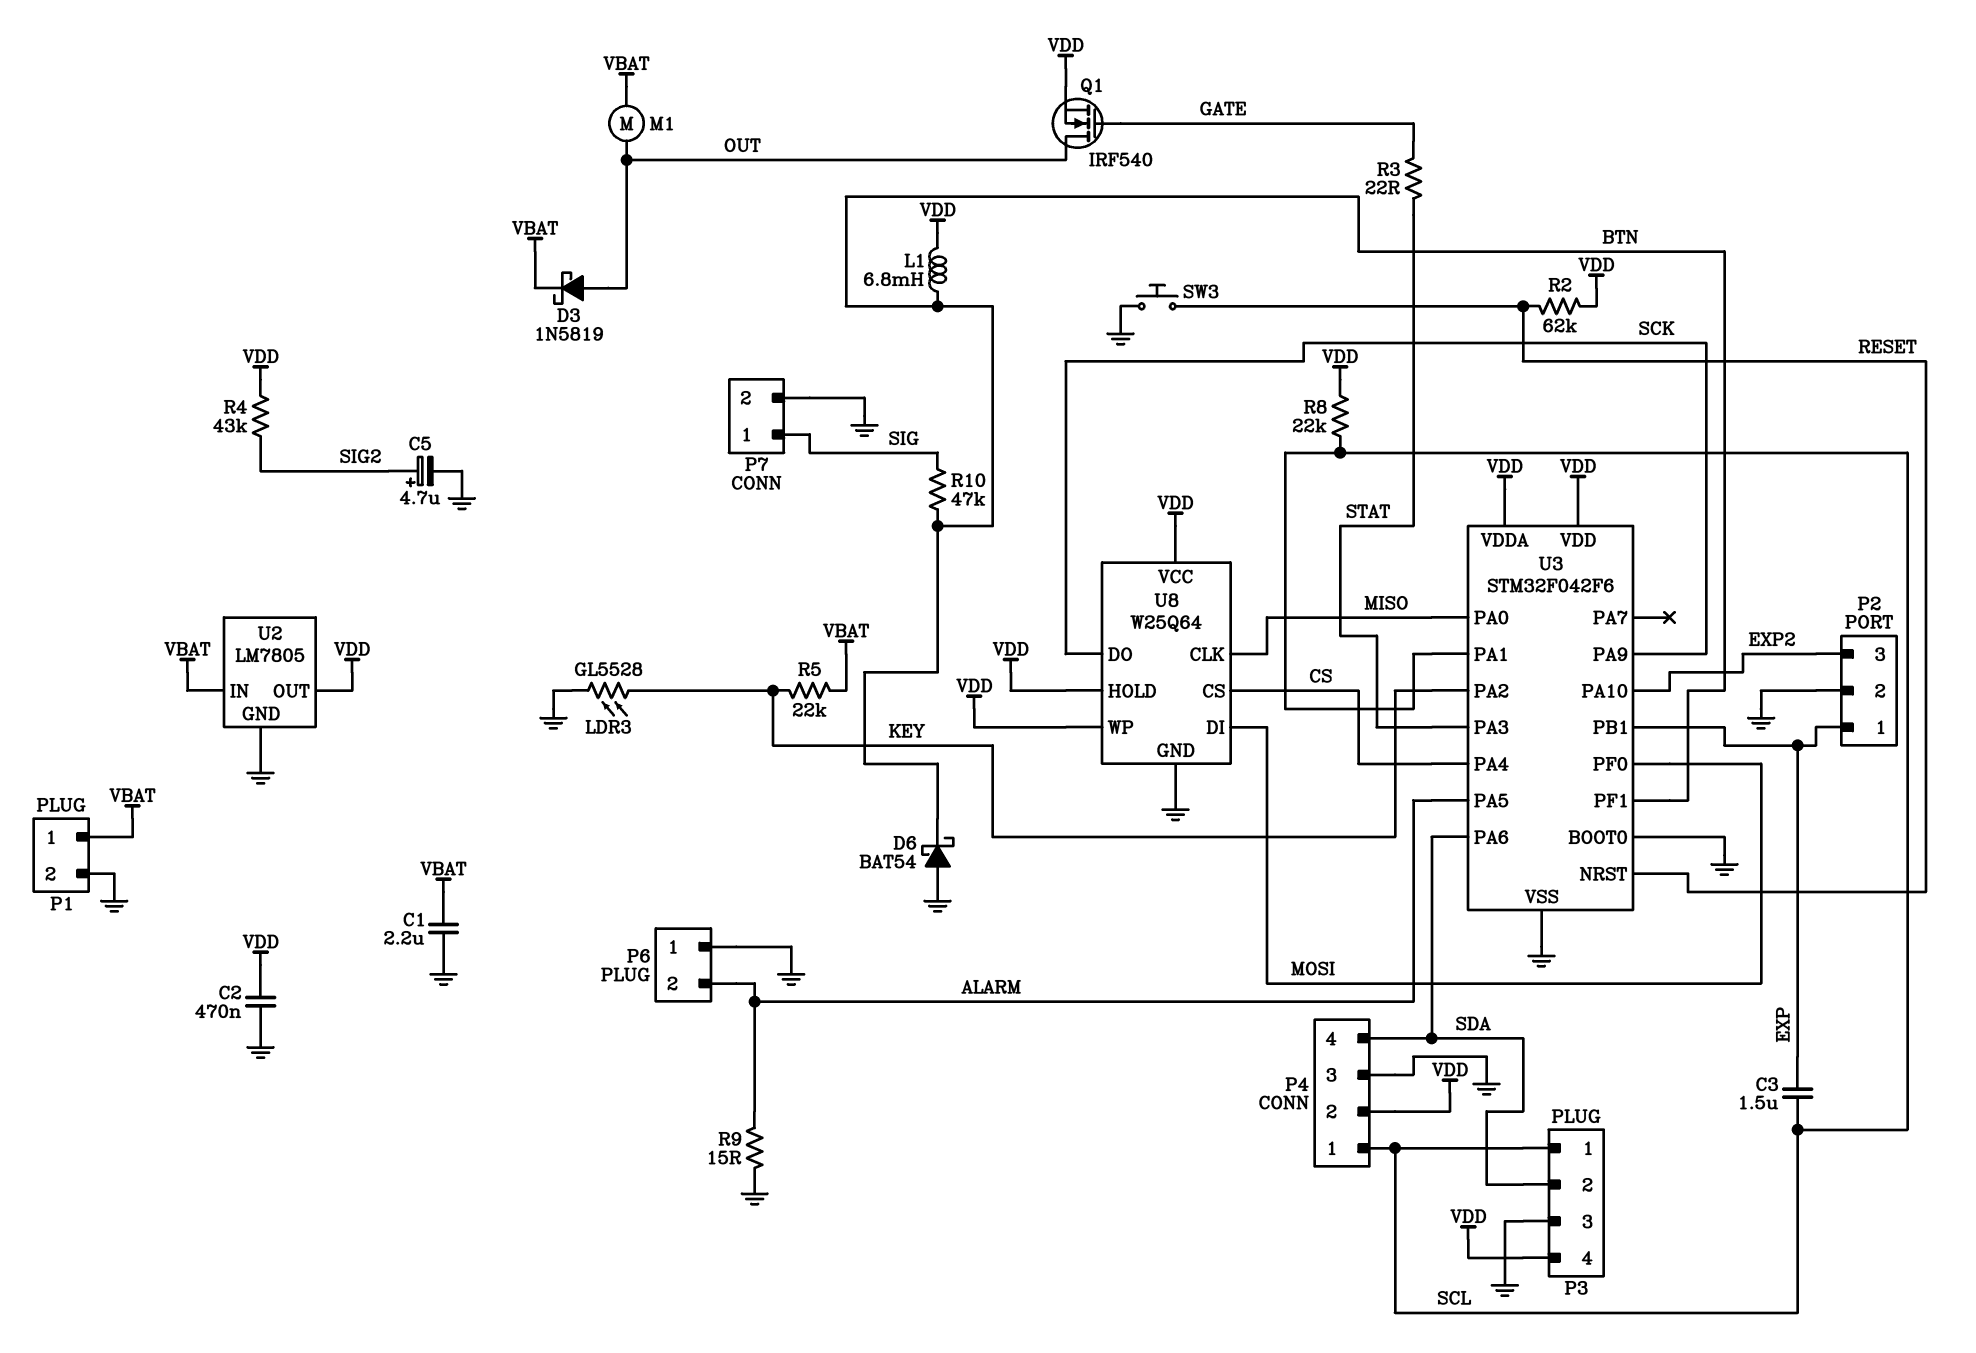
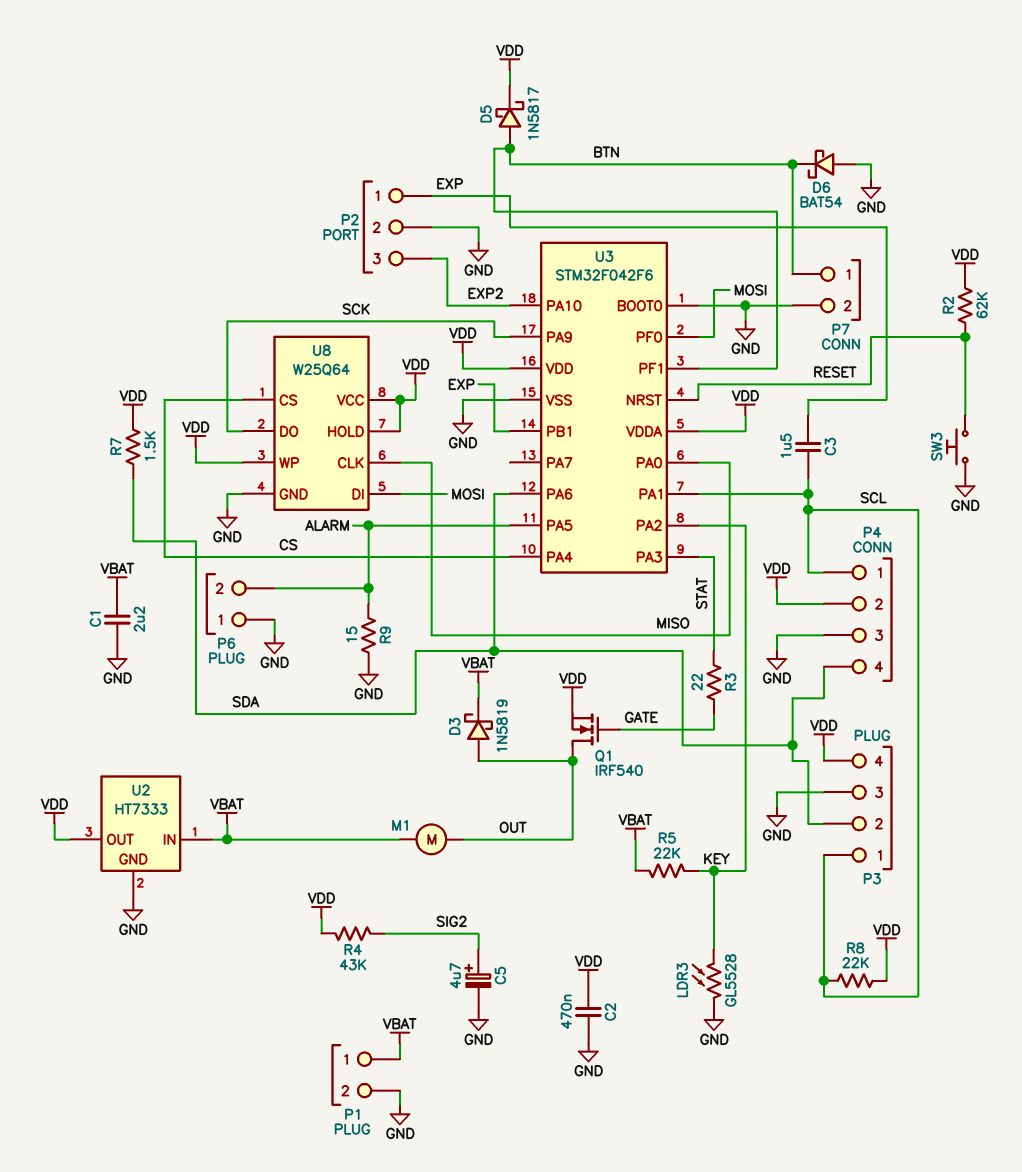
D5: none -> schottky 1N5817 (A BTN, K VDD)
L1: 6.8mH (BTN, VDD) -> none
P7 pin 1: SIG -> BTN
R7: none -> 1.5k (SDA, VDD)
R10: 47k (BTN, SIG) -> none
U2: LM7805 -> HT7333

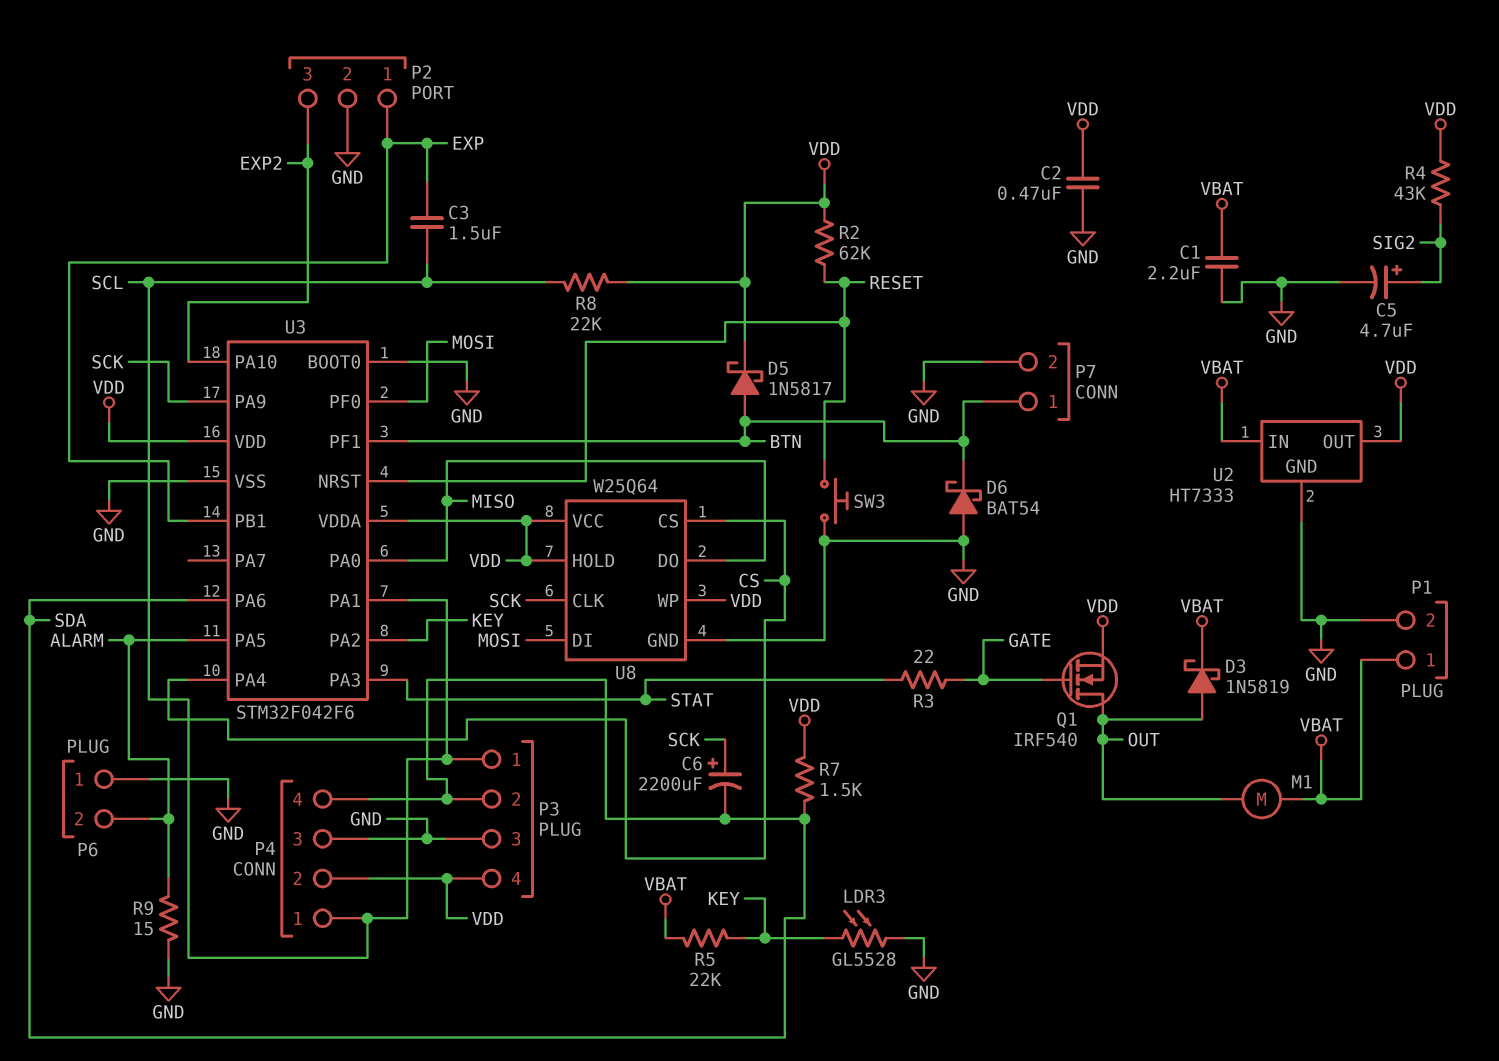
C6: none -> 2200uF (plus SCK, minus SDA)
U8 pin CLK: MISO -> SCK
U8 pin DO: SCK -> MISO

